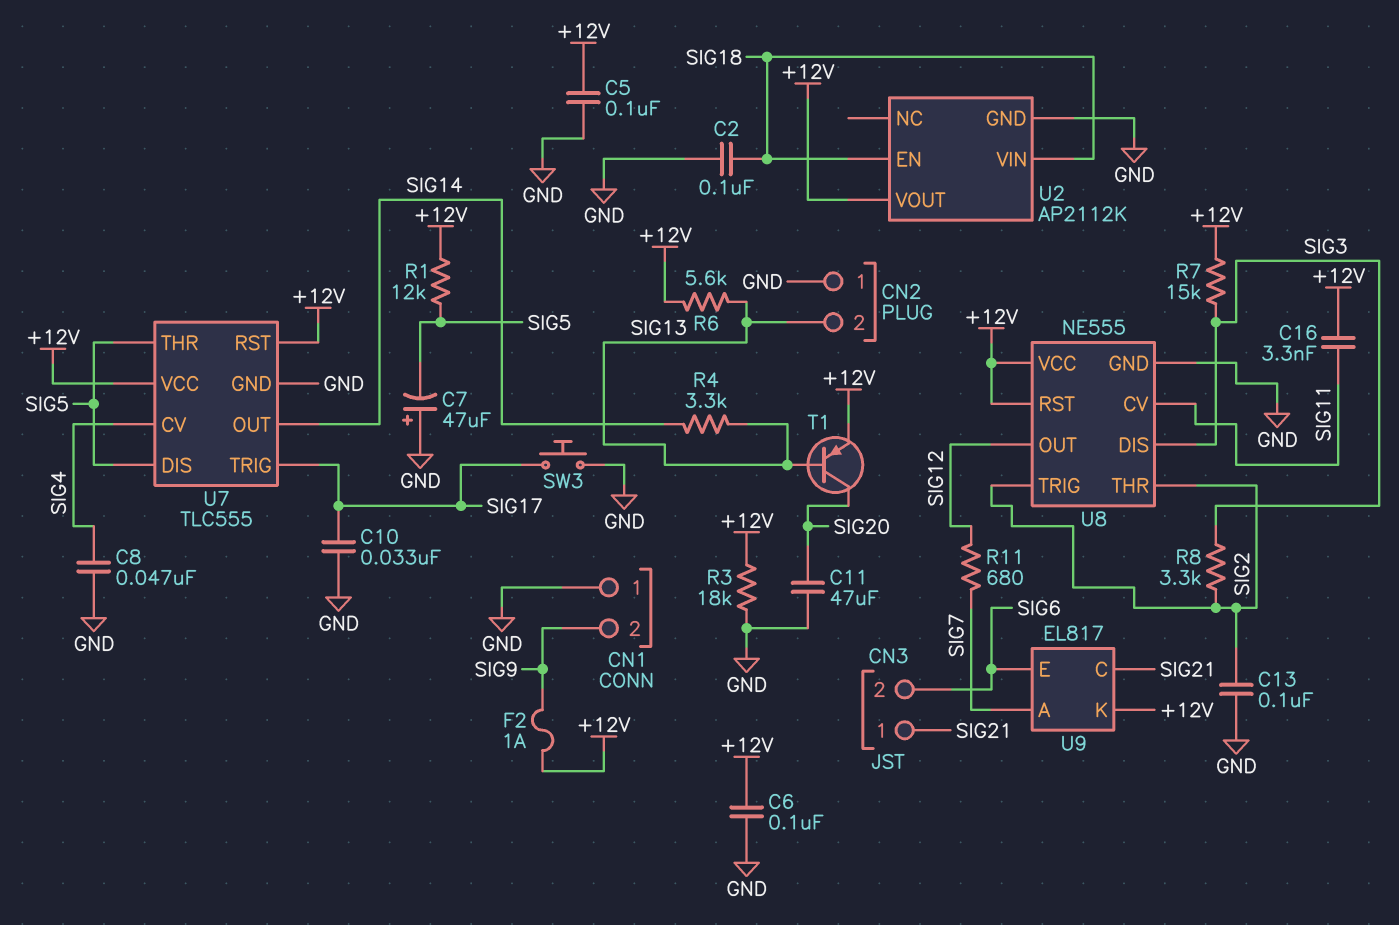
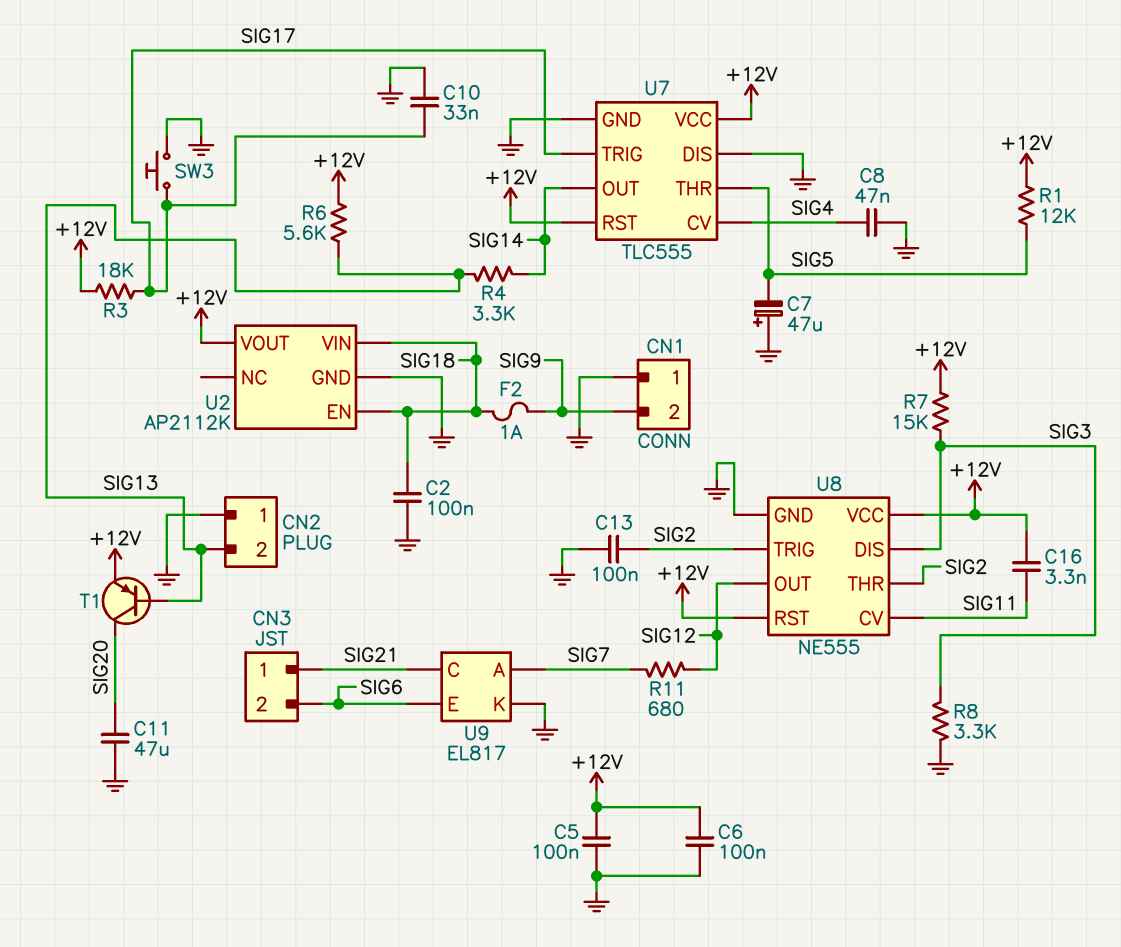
F2: 1A (+12V, SIG9) -> 1A (SIG9, SIG18)
R3: 18k (+12V, GND) -> 18k (+12V, SIG17)
R8: 3.3k (SIG2, SIG3) -> 3.3k (GND, SIG3)
U7 pin DIS: SIG5 -> GND
U9 pin K: +12V -> GND

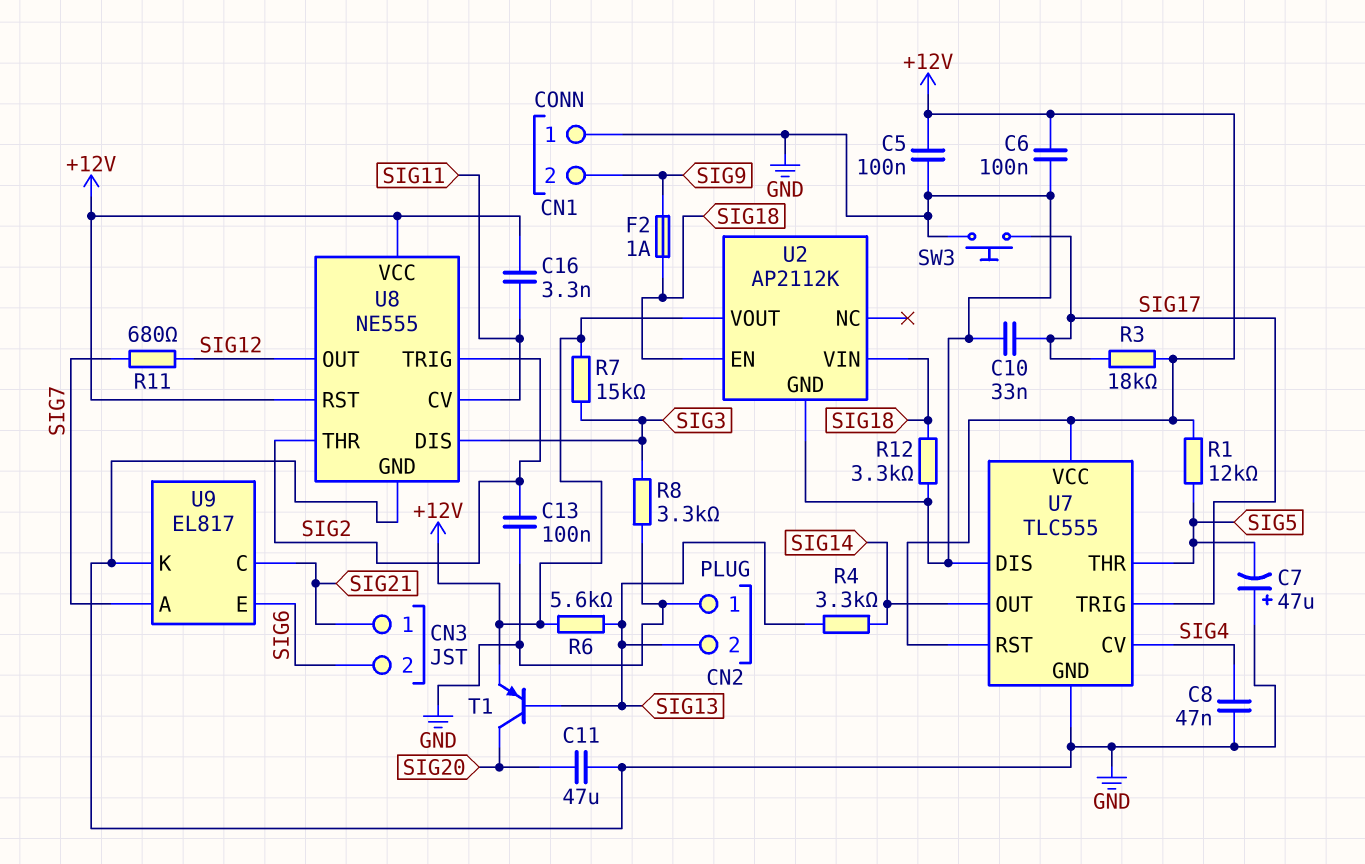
C2: 100nF (GND, SIG18) -> none
R12: none -> 3.3k (GND, SIG18)

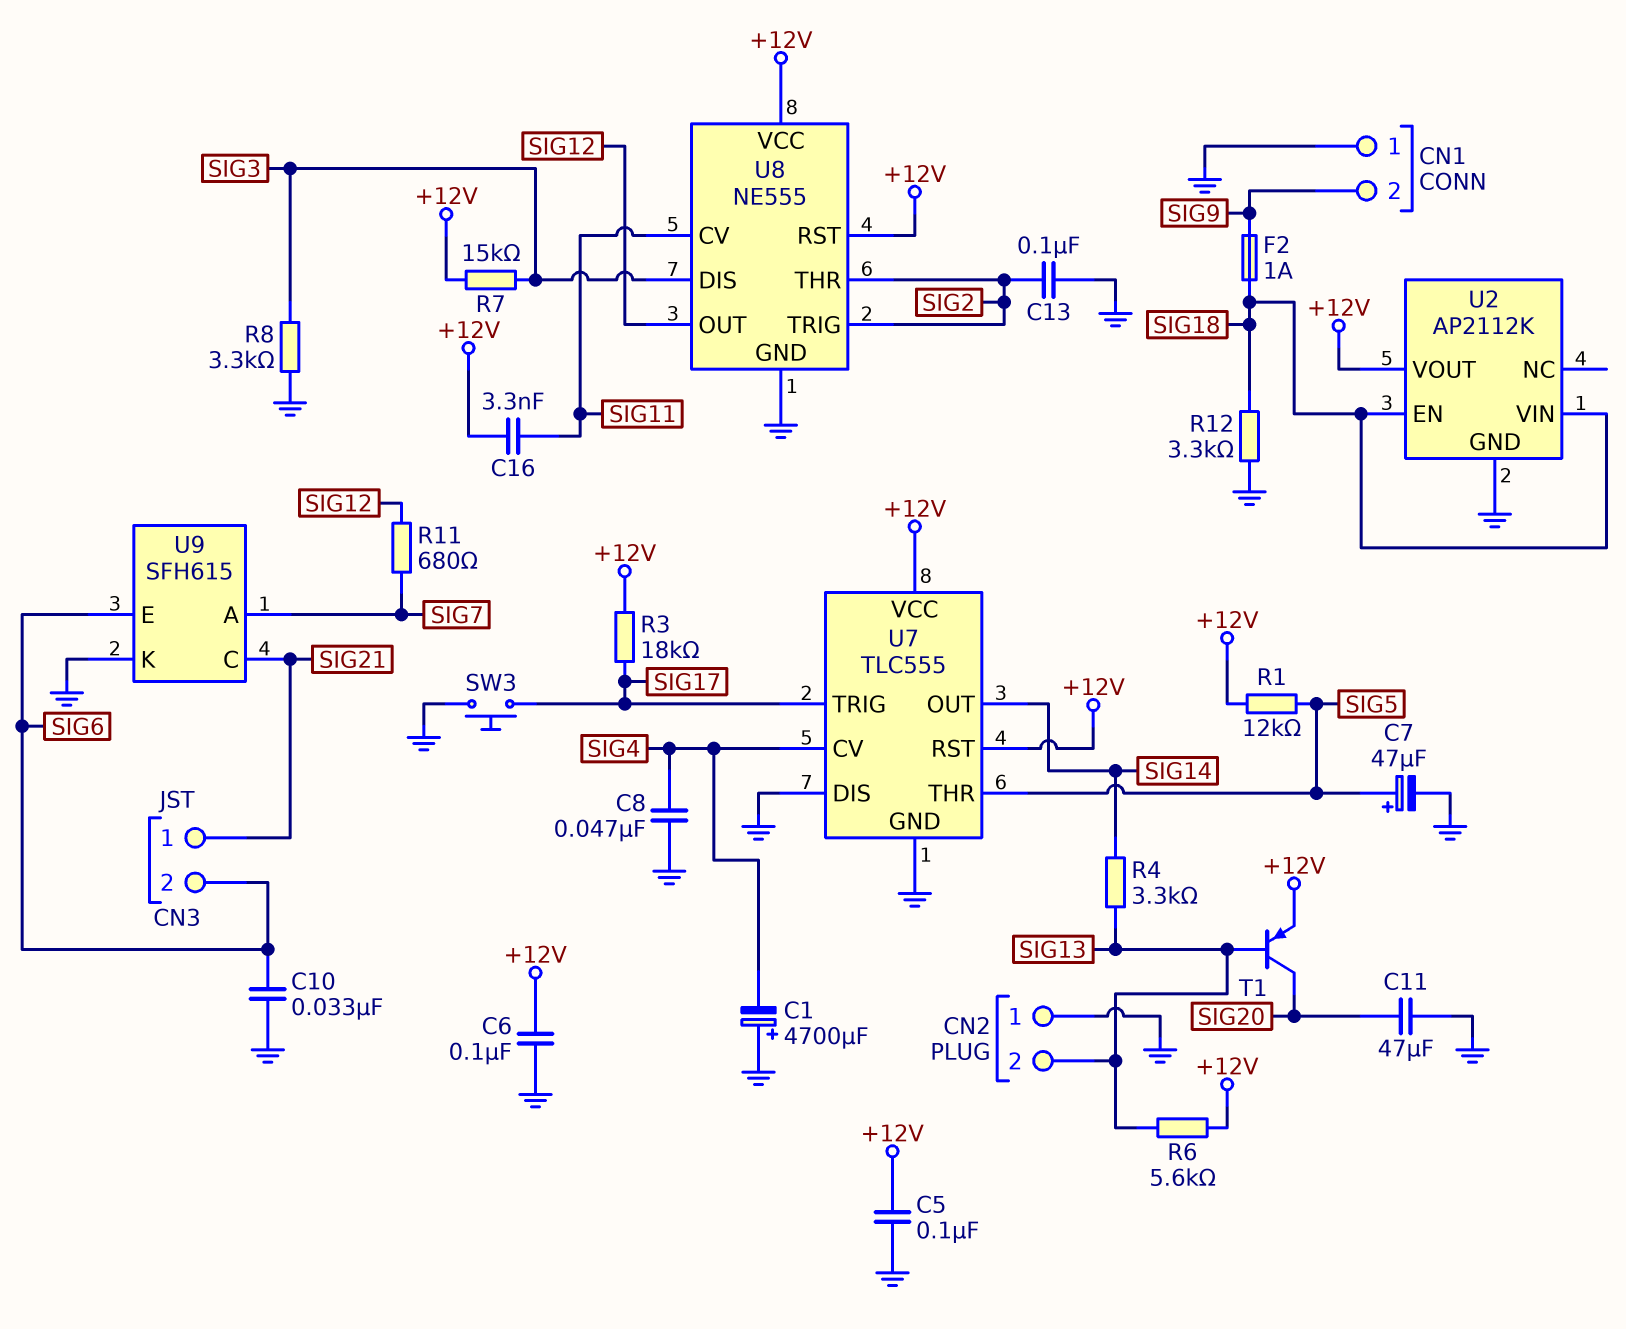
C1: none -> 4700uF (plus GND, minus SIG4)
C7: 47uF (plus GND, minus SIG5) -> 47uF (plus SIG5, minus GND)
C10: 33nF (GND, SIG17) -> 33nF (GND, SIG6)
U9: EL817 -> SFH615

